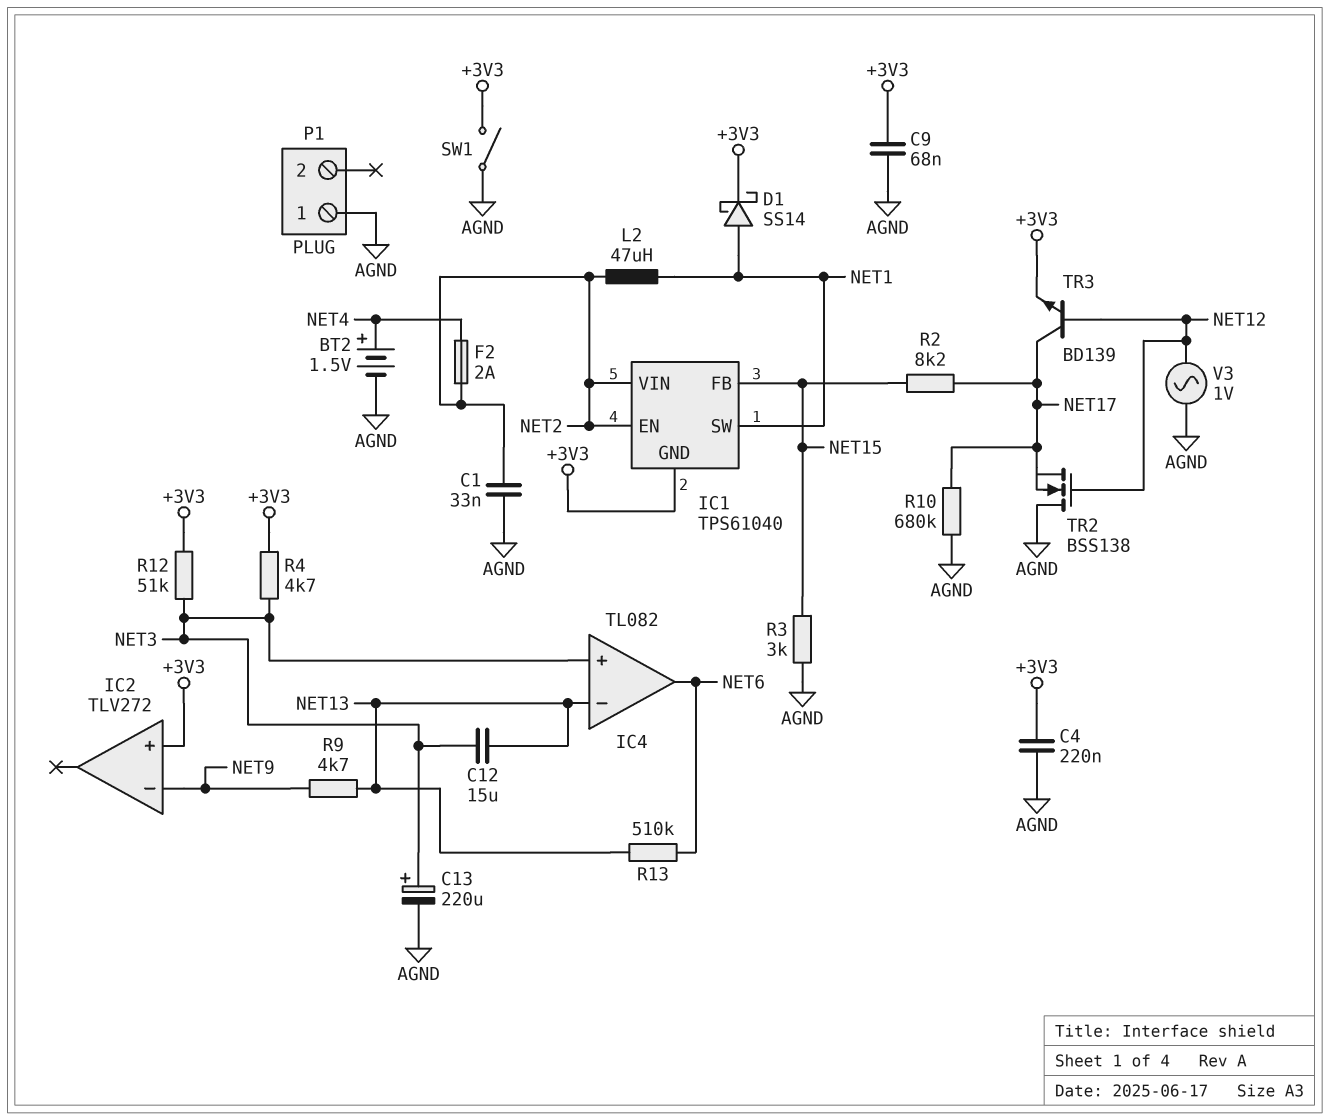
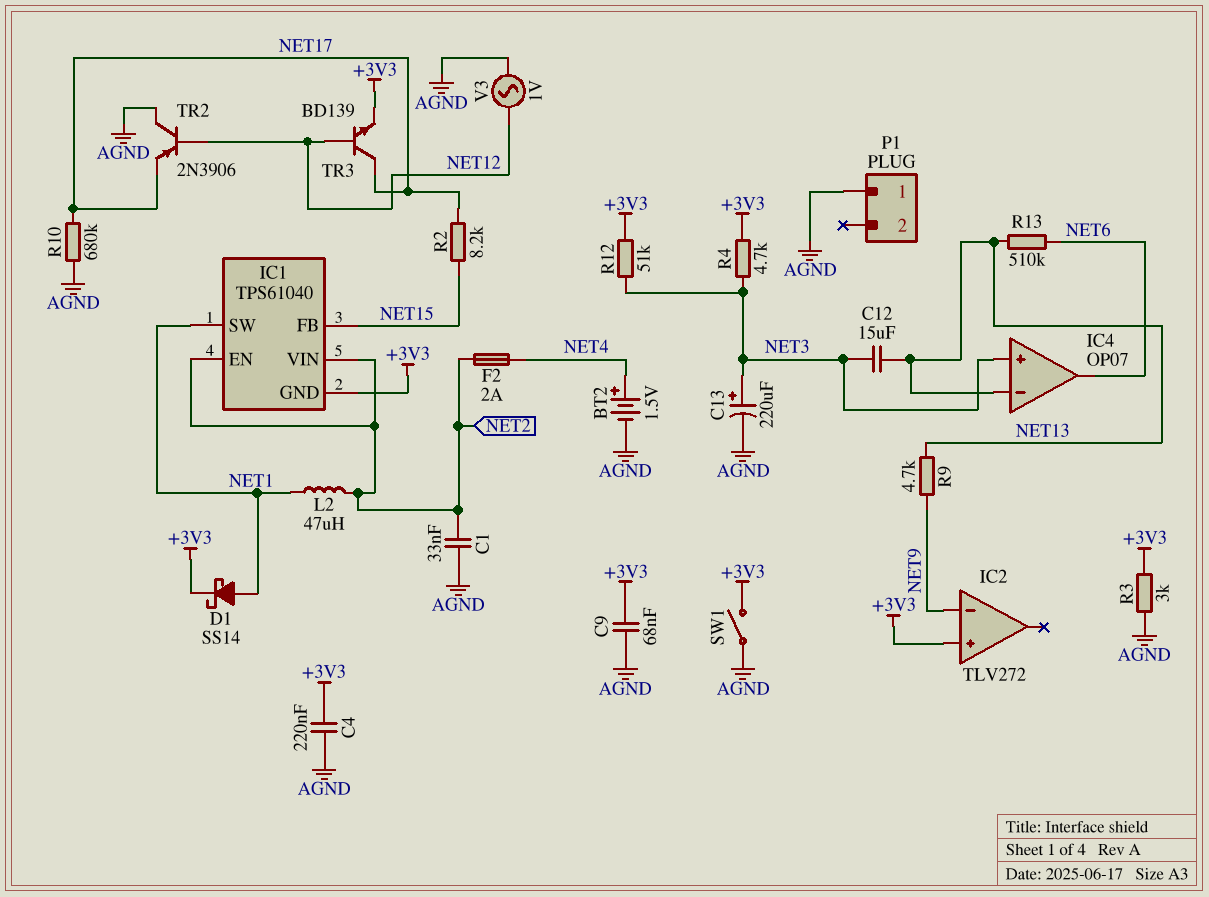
IC4: TL082 -> OP07
R3: 3k (AGND, NET15) -> 3k (+3V3, AGND)
TR2: NMOS BSS138 (G NET12, D AGND, S NET17) -> PNP 2N3906 (B NET12, C AGND, E NET17)

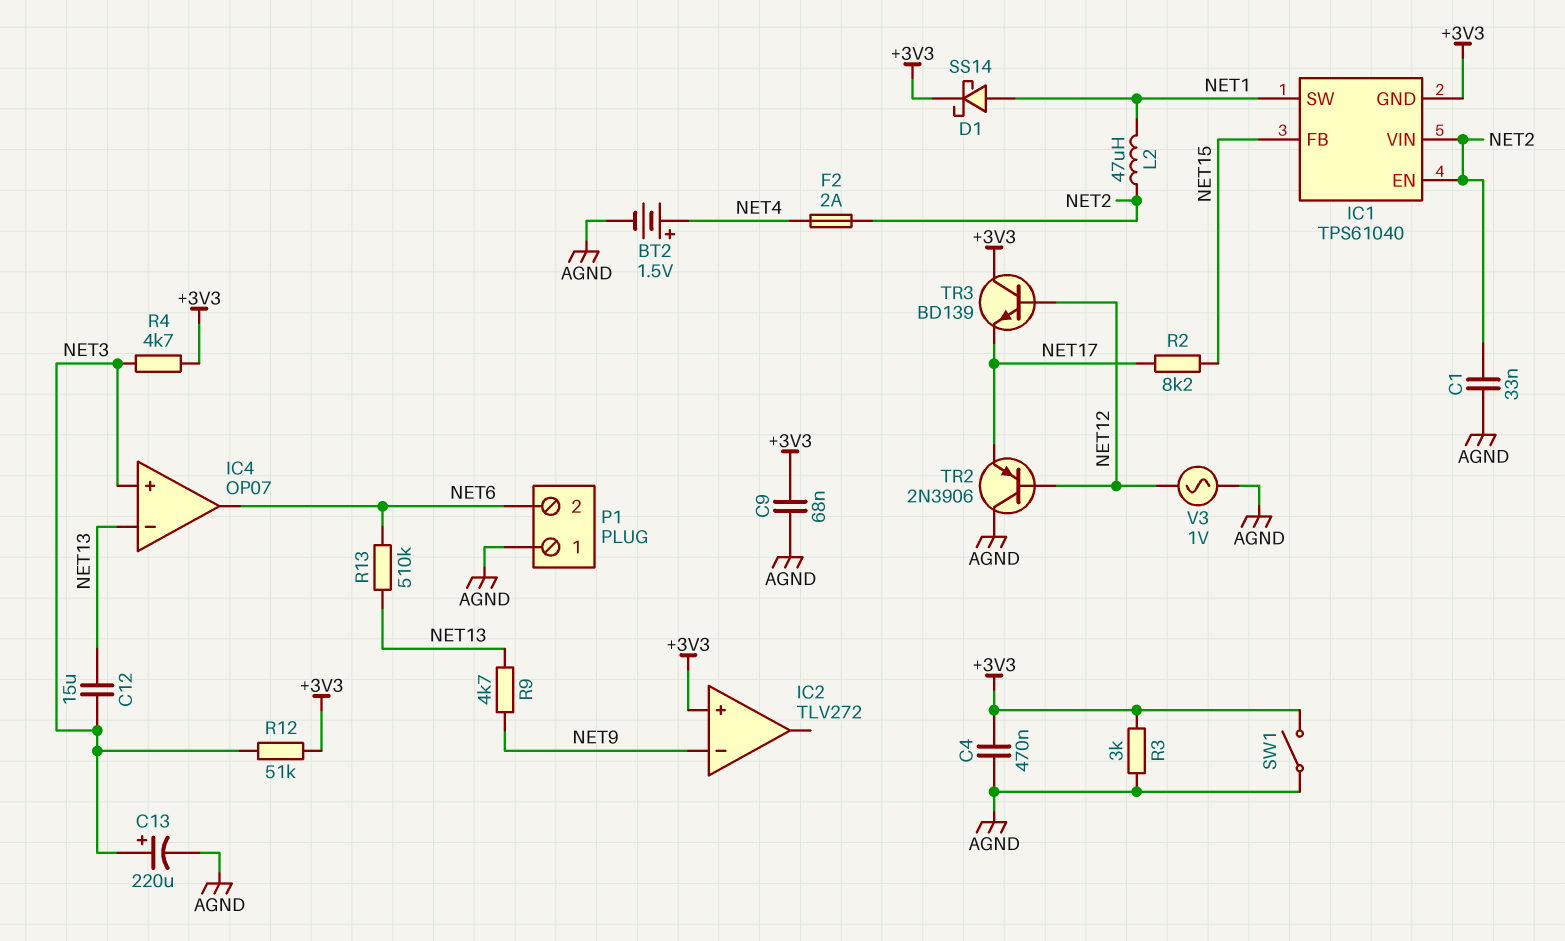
C4: 220nF (+3V3, AGND) -> 470nF (+3V3, AGND)
P1 pin 2: none -> NET6
R10: 680k (AGND, NET17) -> none
TR3: NPN BD139 (B NET12, C NET17, E +3V3) -> NPN BD139 (B NET12, C +3V3, E NET17)

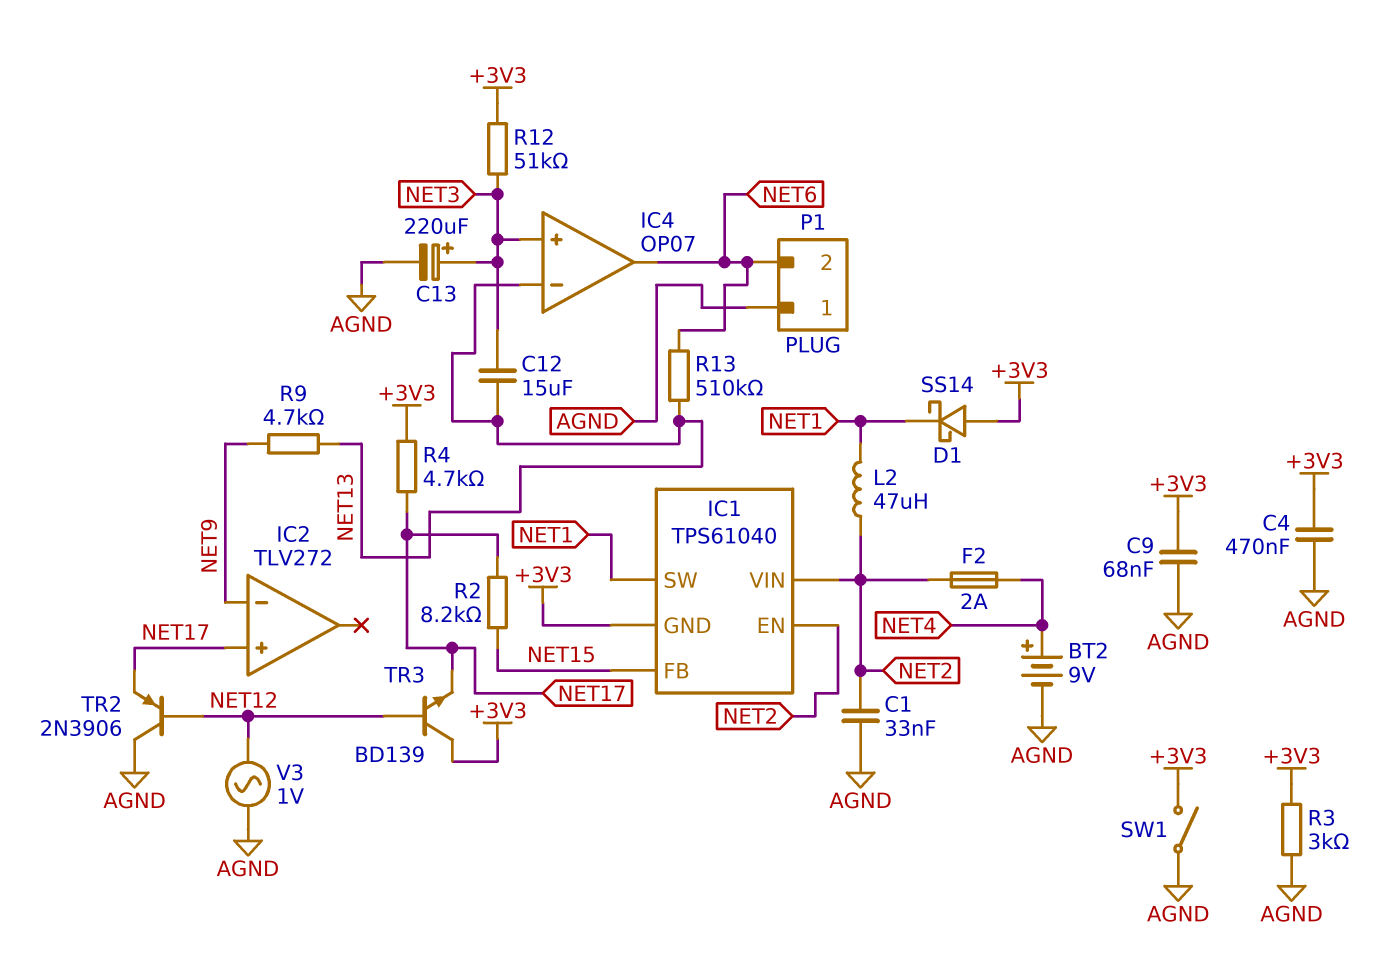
BT2: 1.5V (plus NET4, minus AGND) -> 9V (plus NET4, minus AGND)
D1: schottky SS14 (A NET1, K +3V3) -> schottky SS14 (A +3V3, K NET1)
IC2 pin in+: +3V3 -> NET17
R4: 4.7k (+3V3, NET3) -> 4.7k (+3V3, NET17)

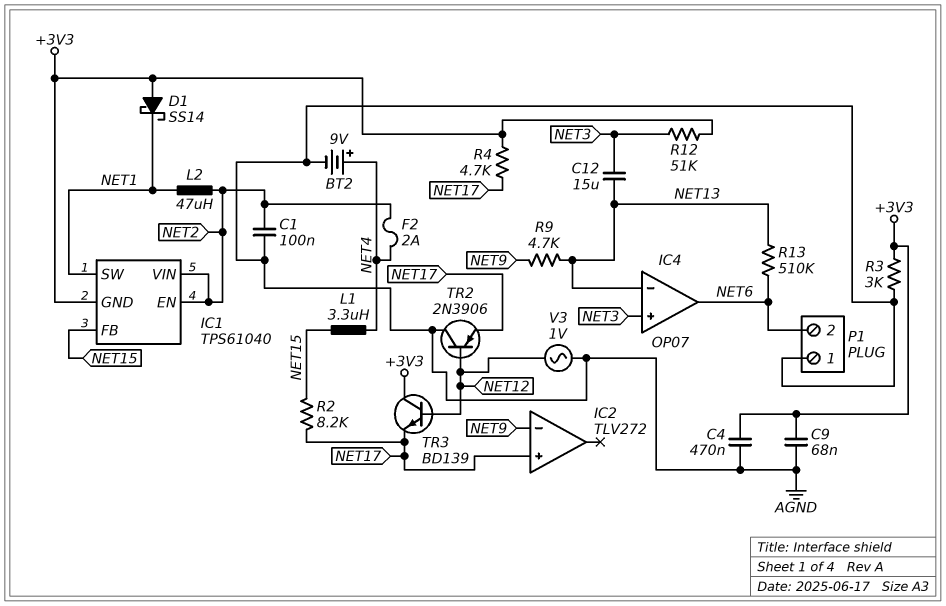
C1: 33nF (AGND, NET2) -> 100nF (AGND, NET2)
C13: 220uF (plus NET3, minus AGND) -> none
L1: none -> 3.3uH (NET4, NET15)
SW1: switch (+3V3, AGND) -> none

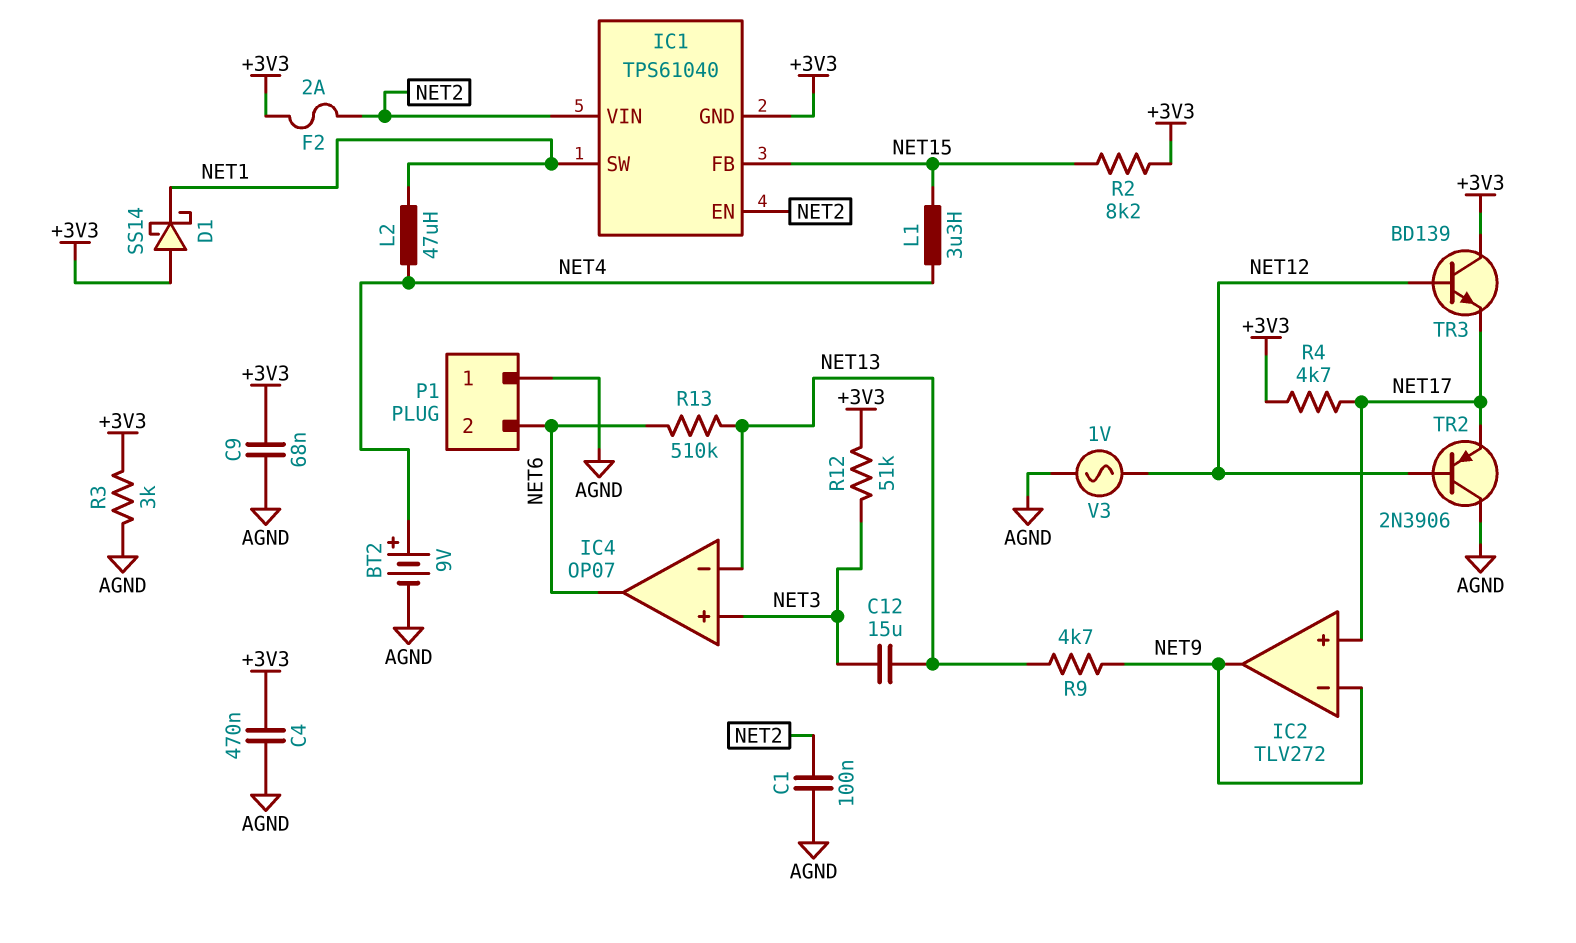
F2: 2A (NET2, NET4) -> 2A (+3V3, NET2)
IC2 pin out: none -> NET9
L2: 47uH (NET1, NET2) -> 47uH (NET1, NET4)
R2: 8.2k (NET15, NET17) -> 8.2k (+3V3, NET15)

